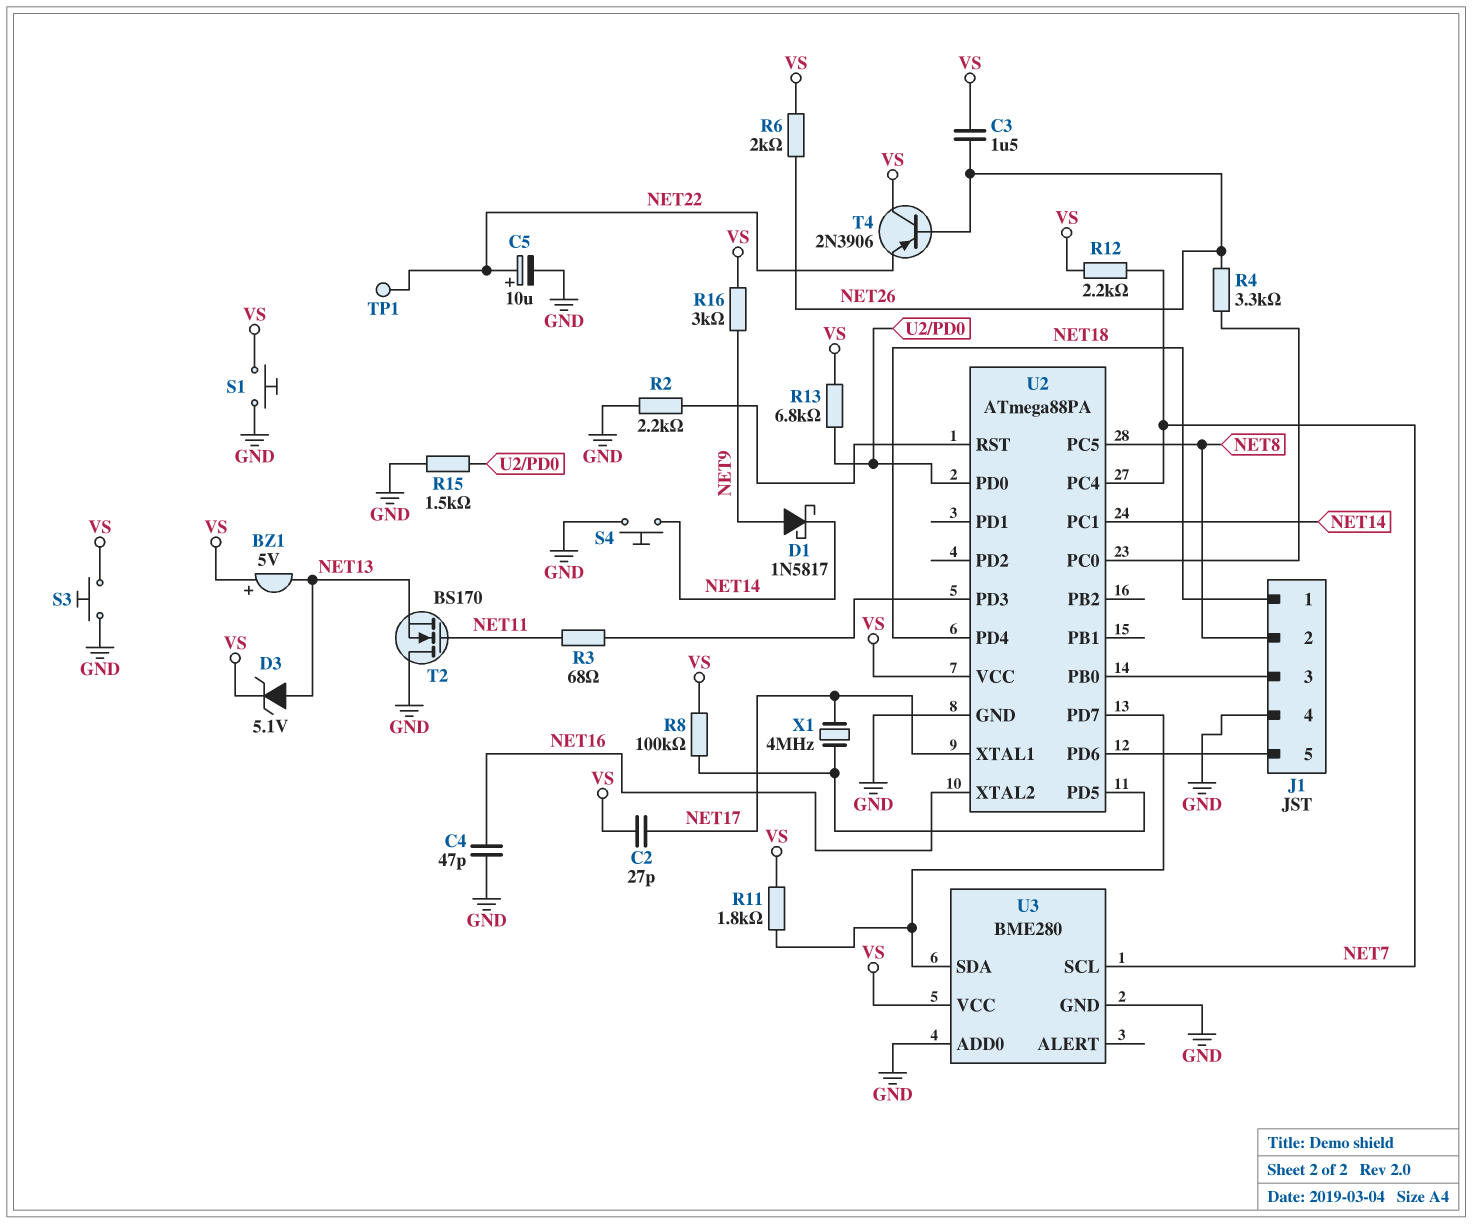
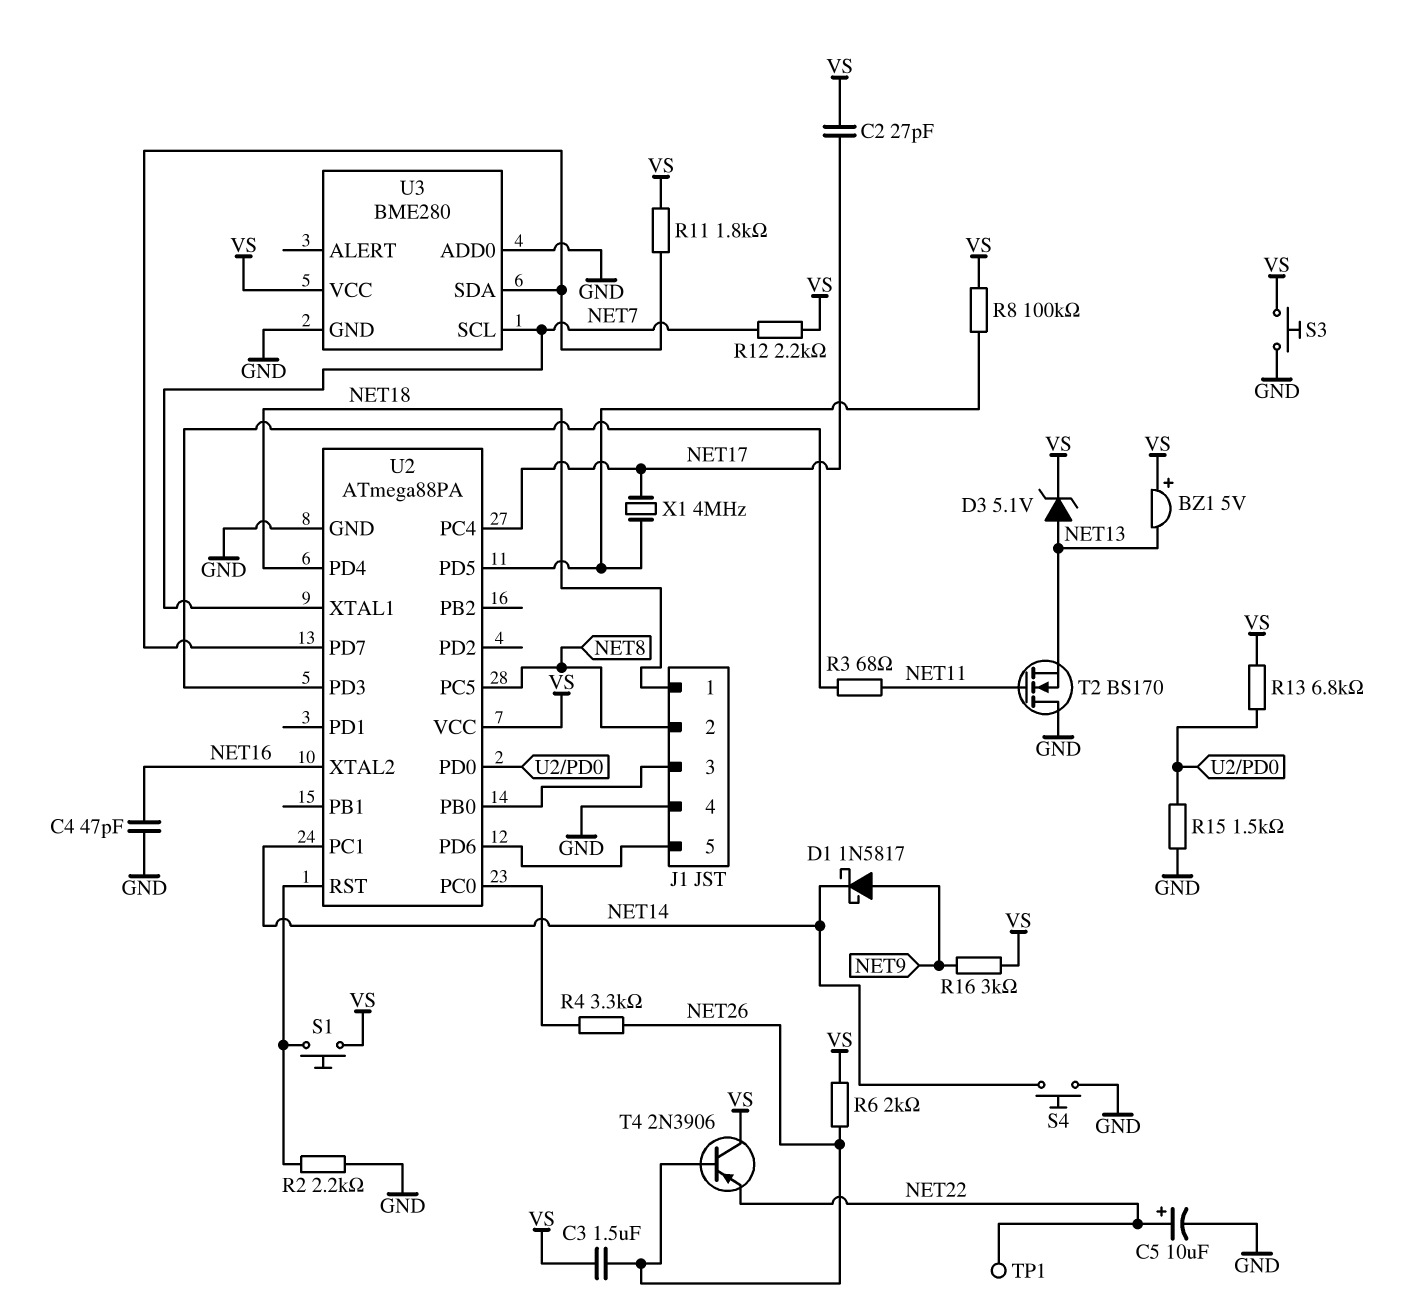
S1: button (GND, VS) -> button (U2/RST, VS)
U2 pin PC4: NET7 -> NET17
U2 pin XTAL1: NET17 -> NET7

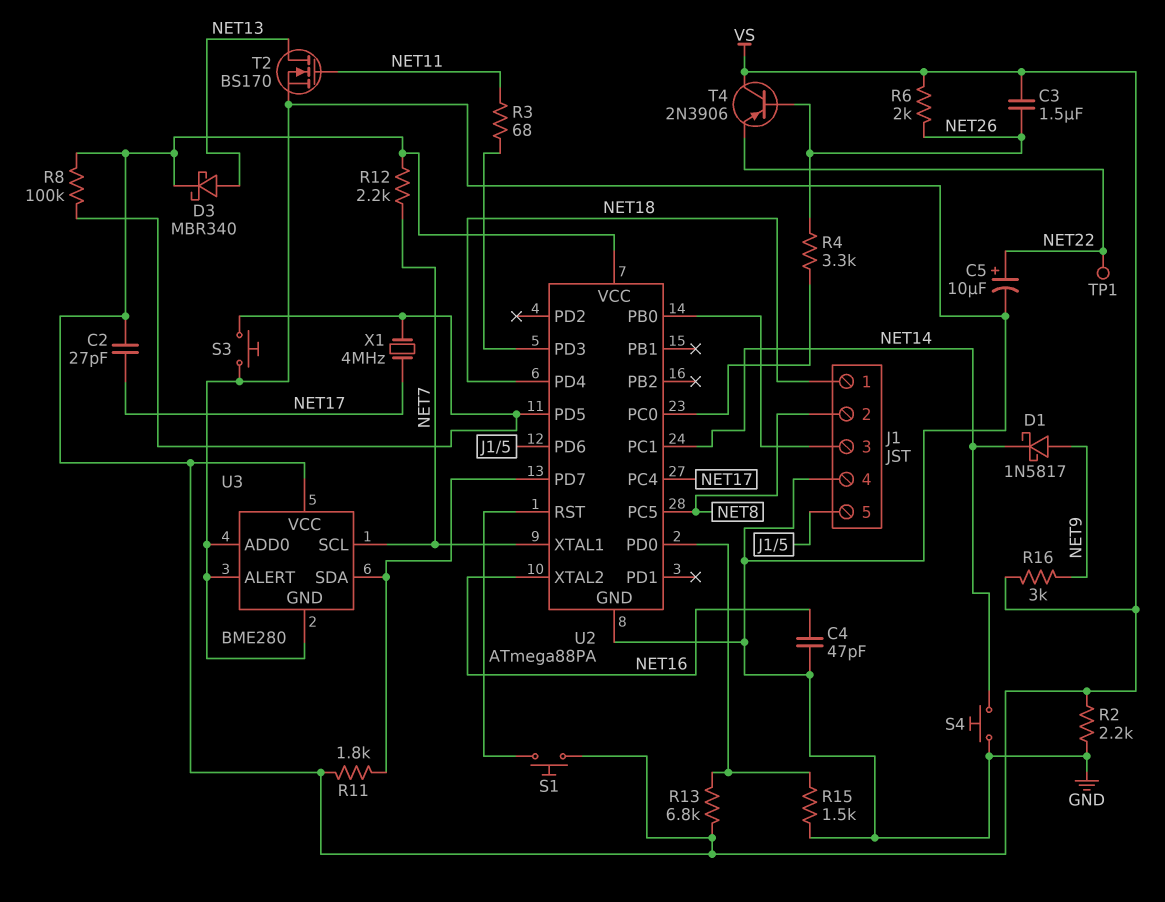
BZ1: buzzer 5V (plus VS, minus NET13) -> none
D3: zener 5.1V (A NET13, K VS) -> schottky MBR340 (A NET13, K VS)
R2: 2.2k (GND, U2/RST) -> 2.2k (GND, VS)
S3: button (GND, VS) -> button (GND, U2/PD5)
T2: NMOS BS170 (G NET11, D GND, S NET13) -> NMOS BS170 (G NET11, D NET13, S GND)
U3 pin ALERT: none -> GND

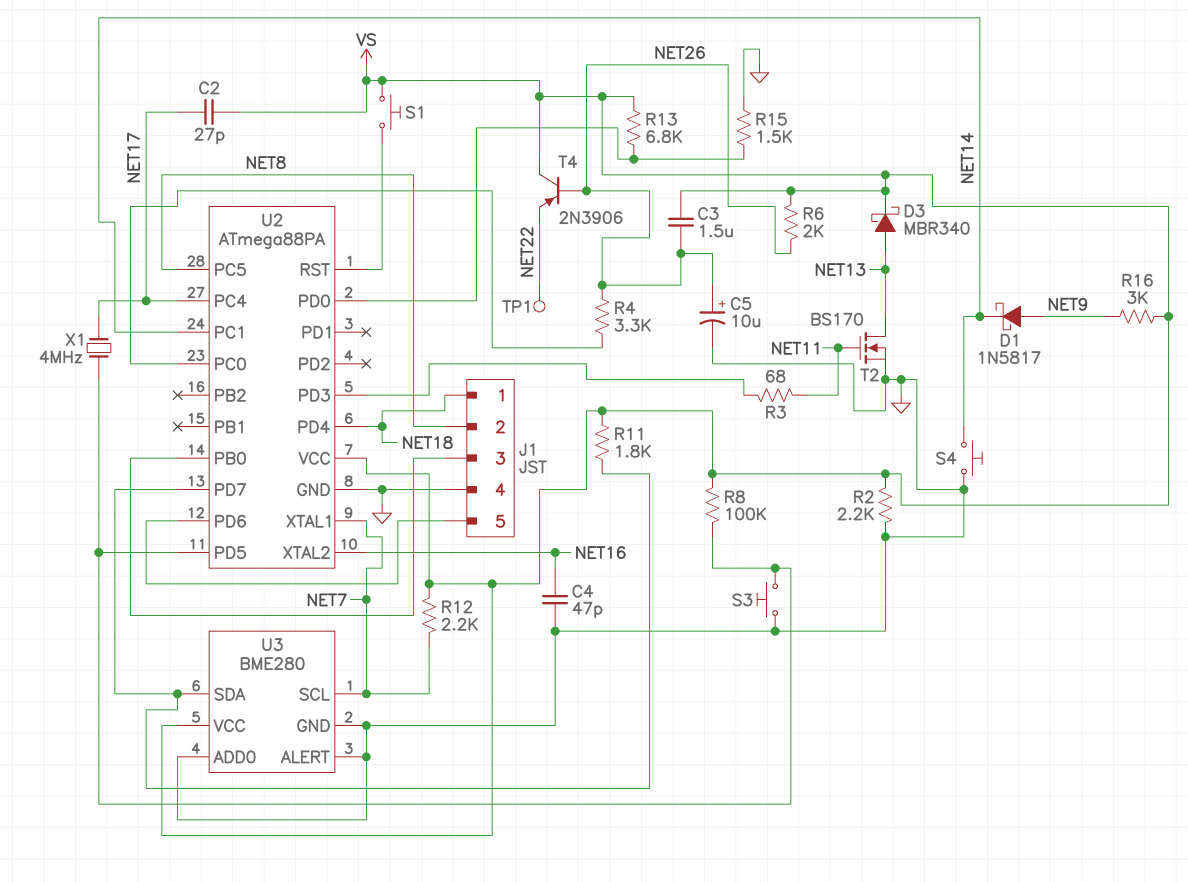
C5: 10uF (plus NET22, minus GND) -> 10uF (plus NET26, minus GND)

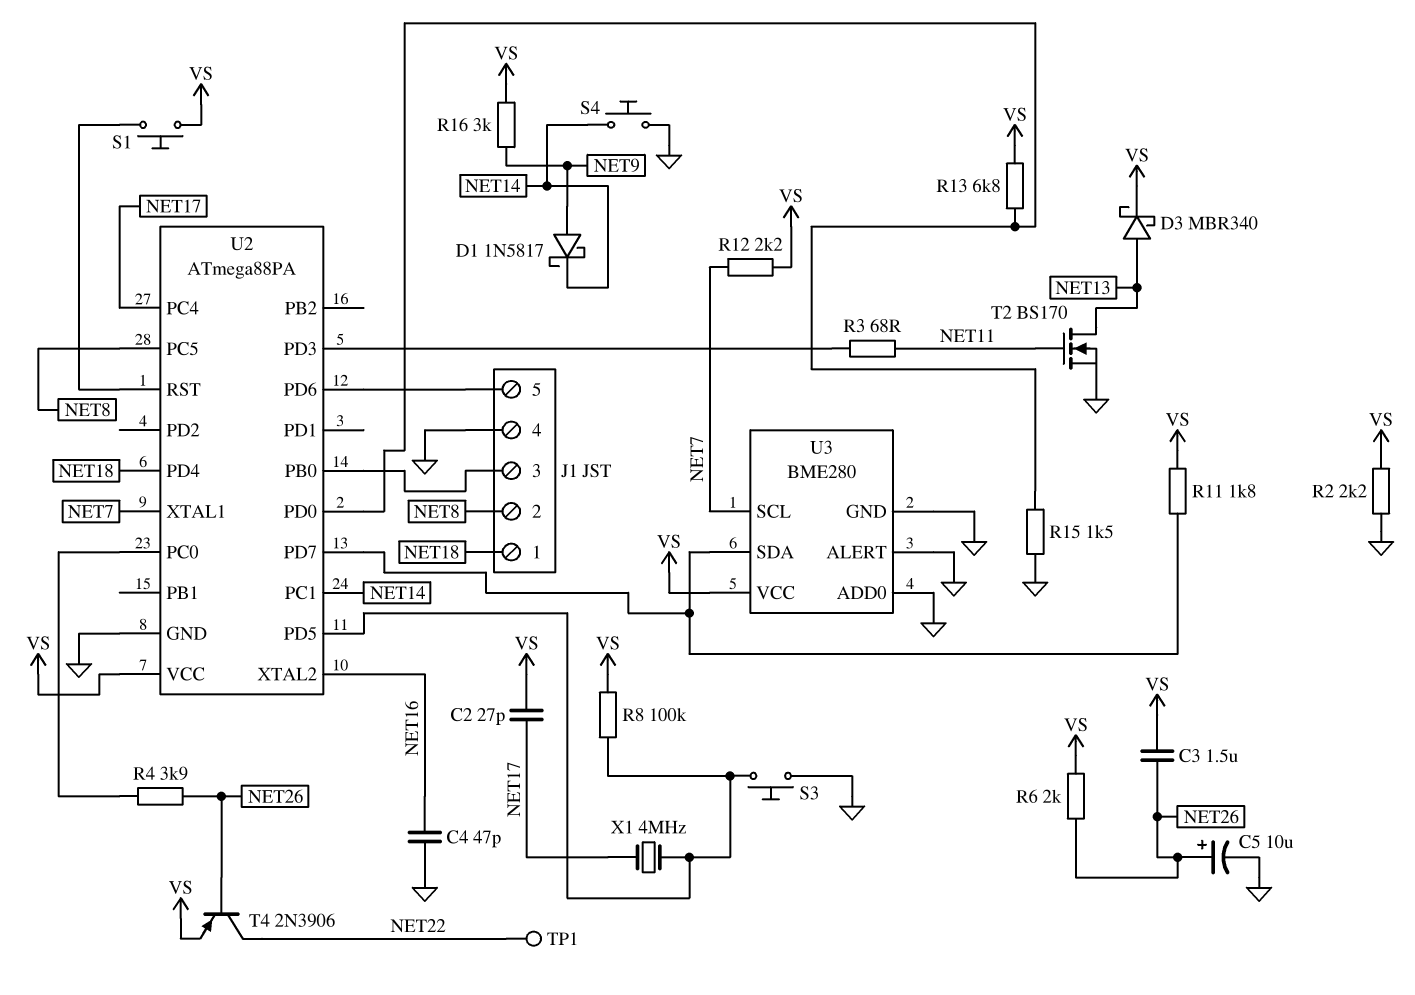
R4: 3.3k (NET26, U2/PC0) -> 3.9k (NET26, U2/PC0)
T4: PNP 2N3906 (B NET26, C VS, E NET22) -> PNP 2N3906 (B NET26, C NET22, E VS)

